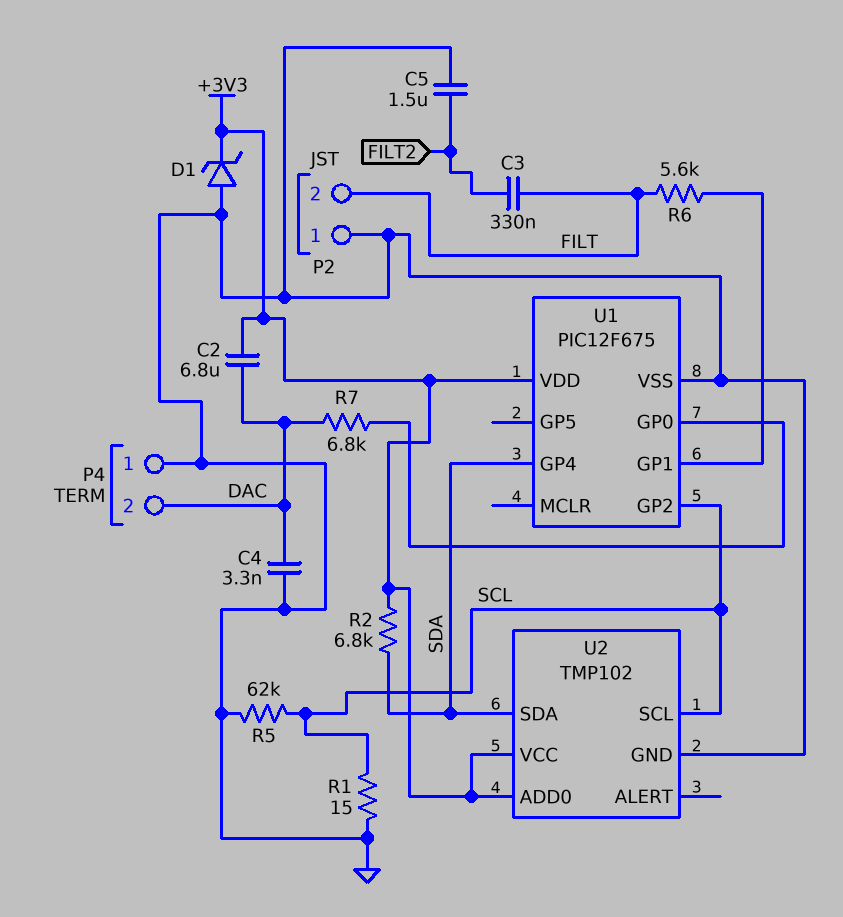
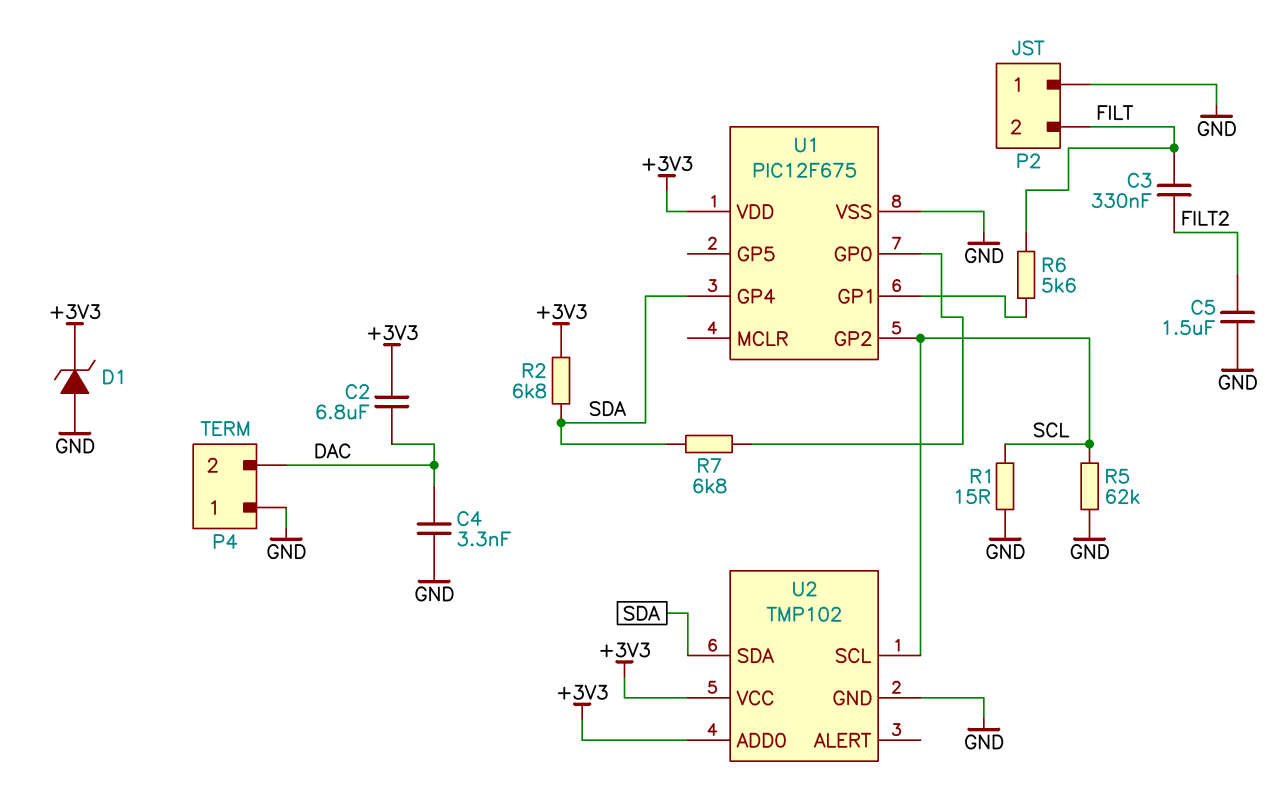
R7: 6.8k (DAC, U1/GP0) -> 6.8k (SDA, U1/GP0)

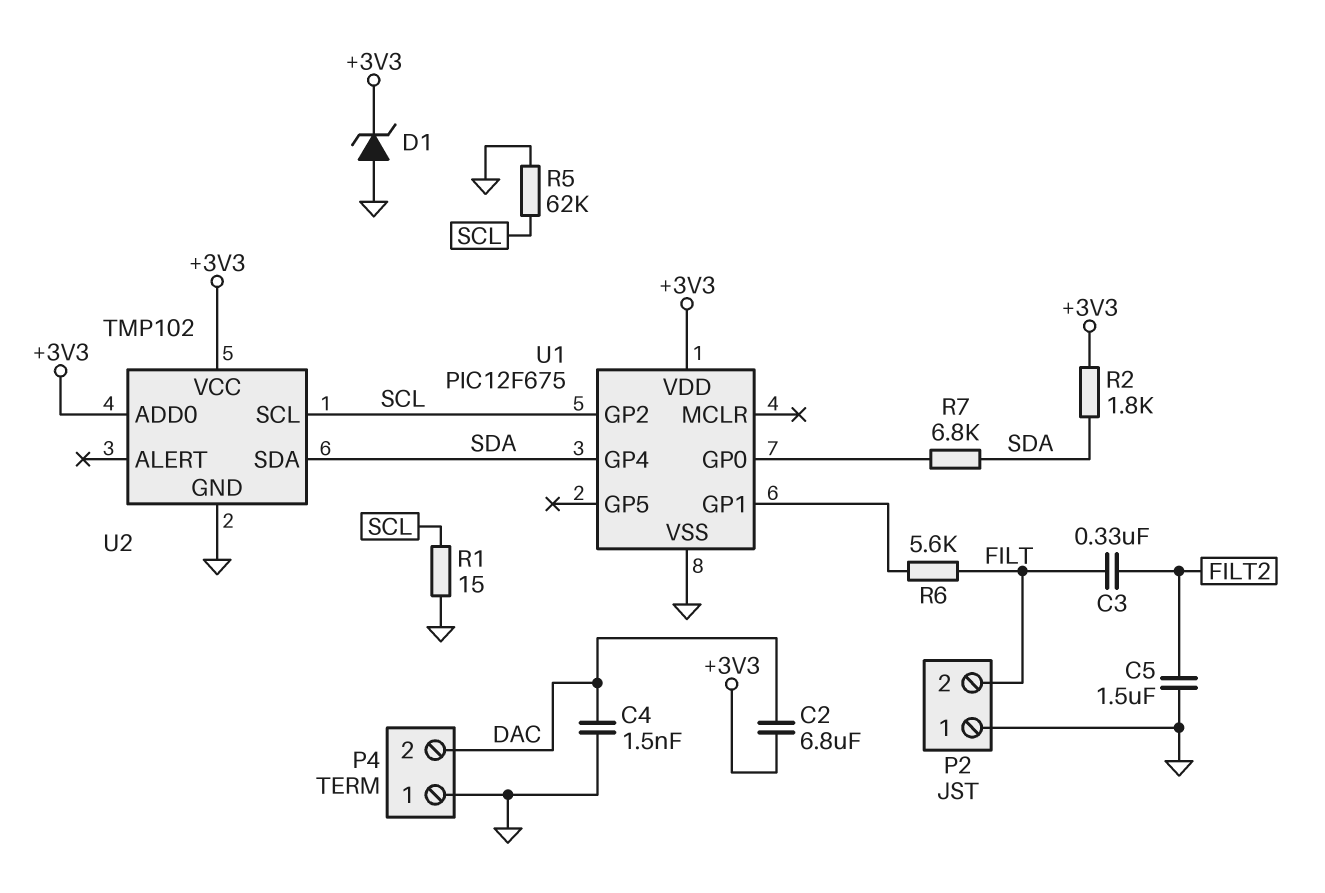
C4: 3.3nF (DAC, GND) -> 1.5nF (DAC, GND)
R2: 6.8k (+3V3, SDA) -> 1.8k (+3V3, SDA)

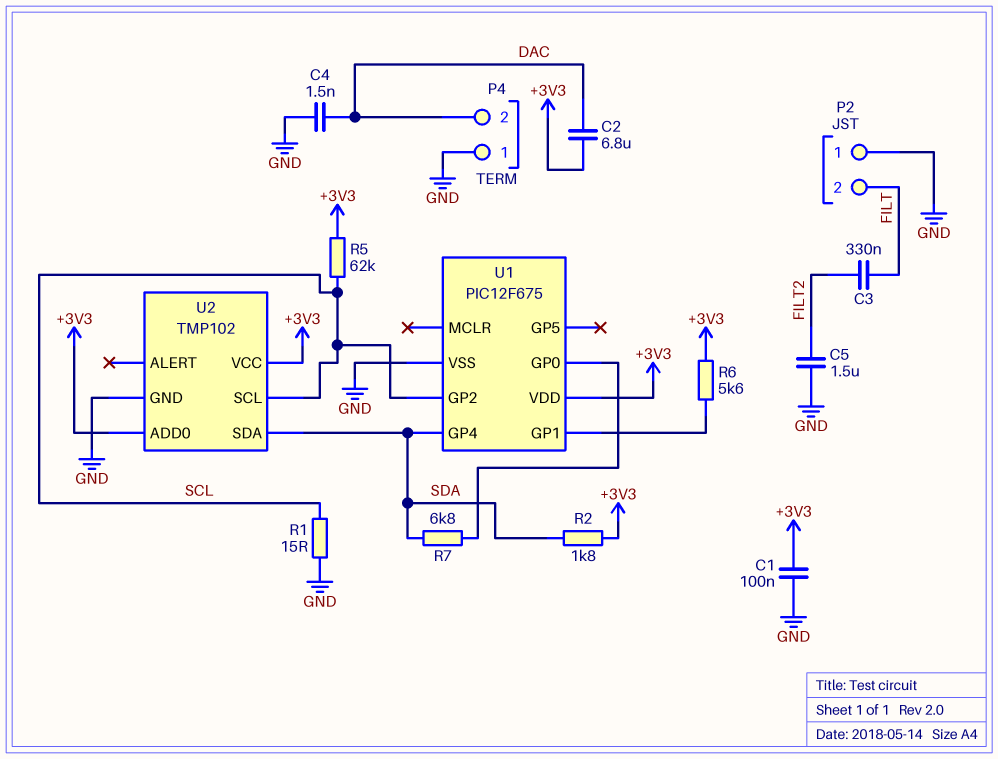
C1: none -> 100nF (+3V3, GND)
D1: zener (A GND, K +3V3) -> none
R5: 62k (GND, SCL) -> 62k (+3V3, SCL)
R6: 5.6k (FILT, U1/GP1) -> 5.6k (+3V3, U1/GP1)

